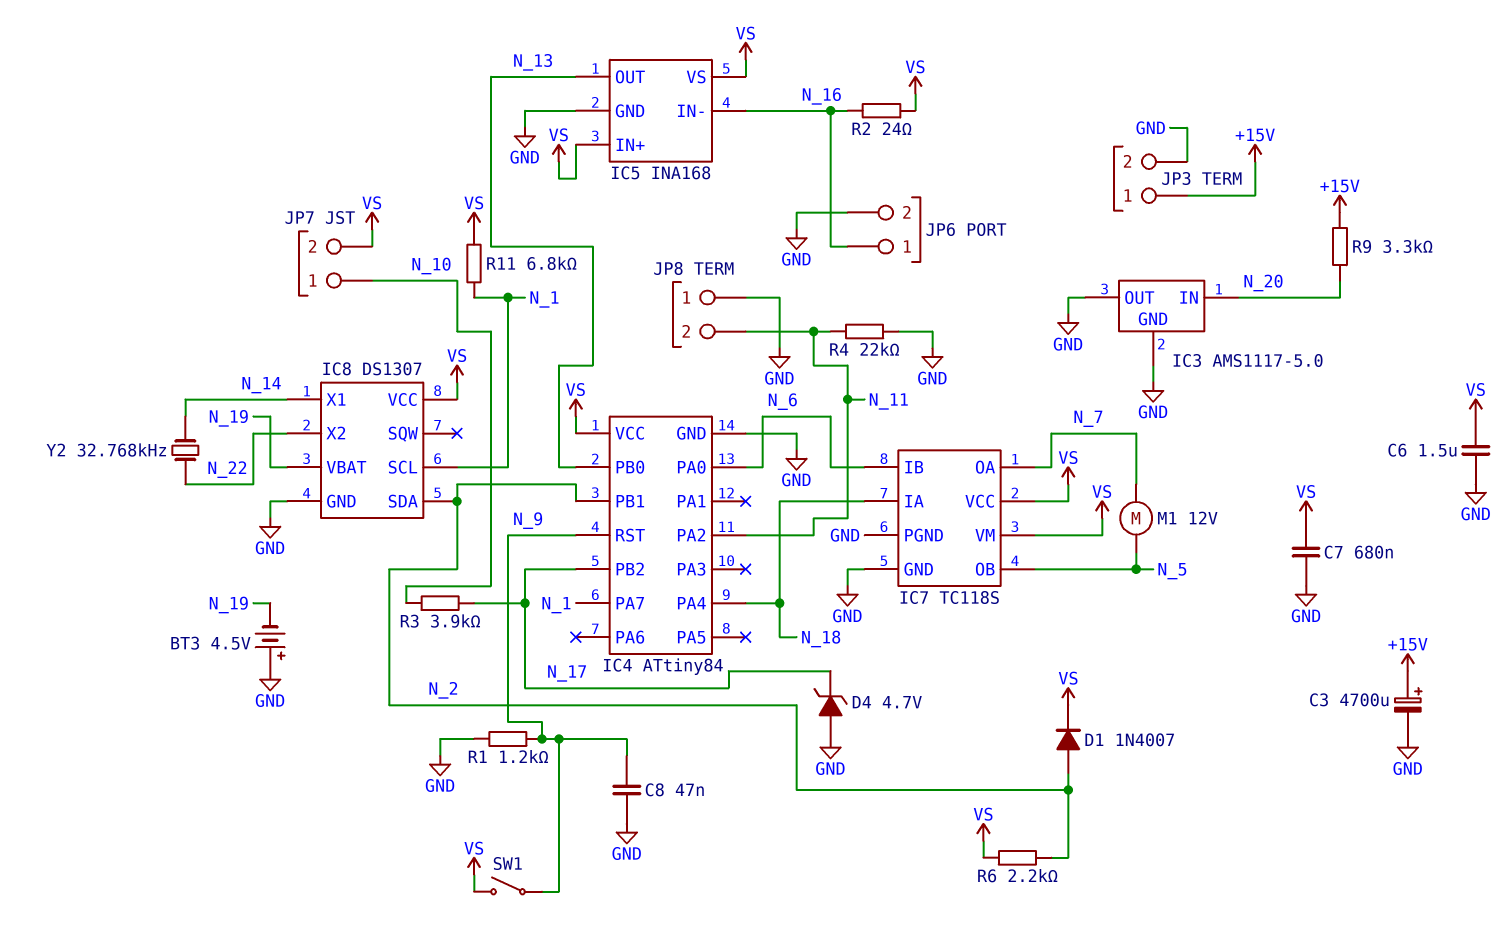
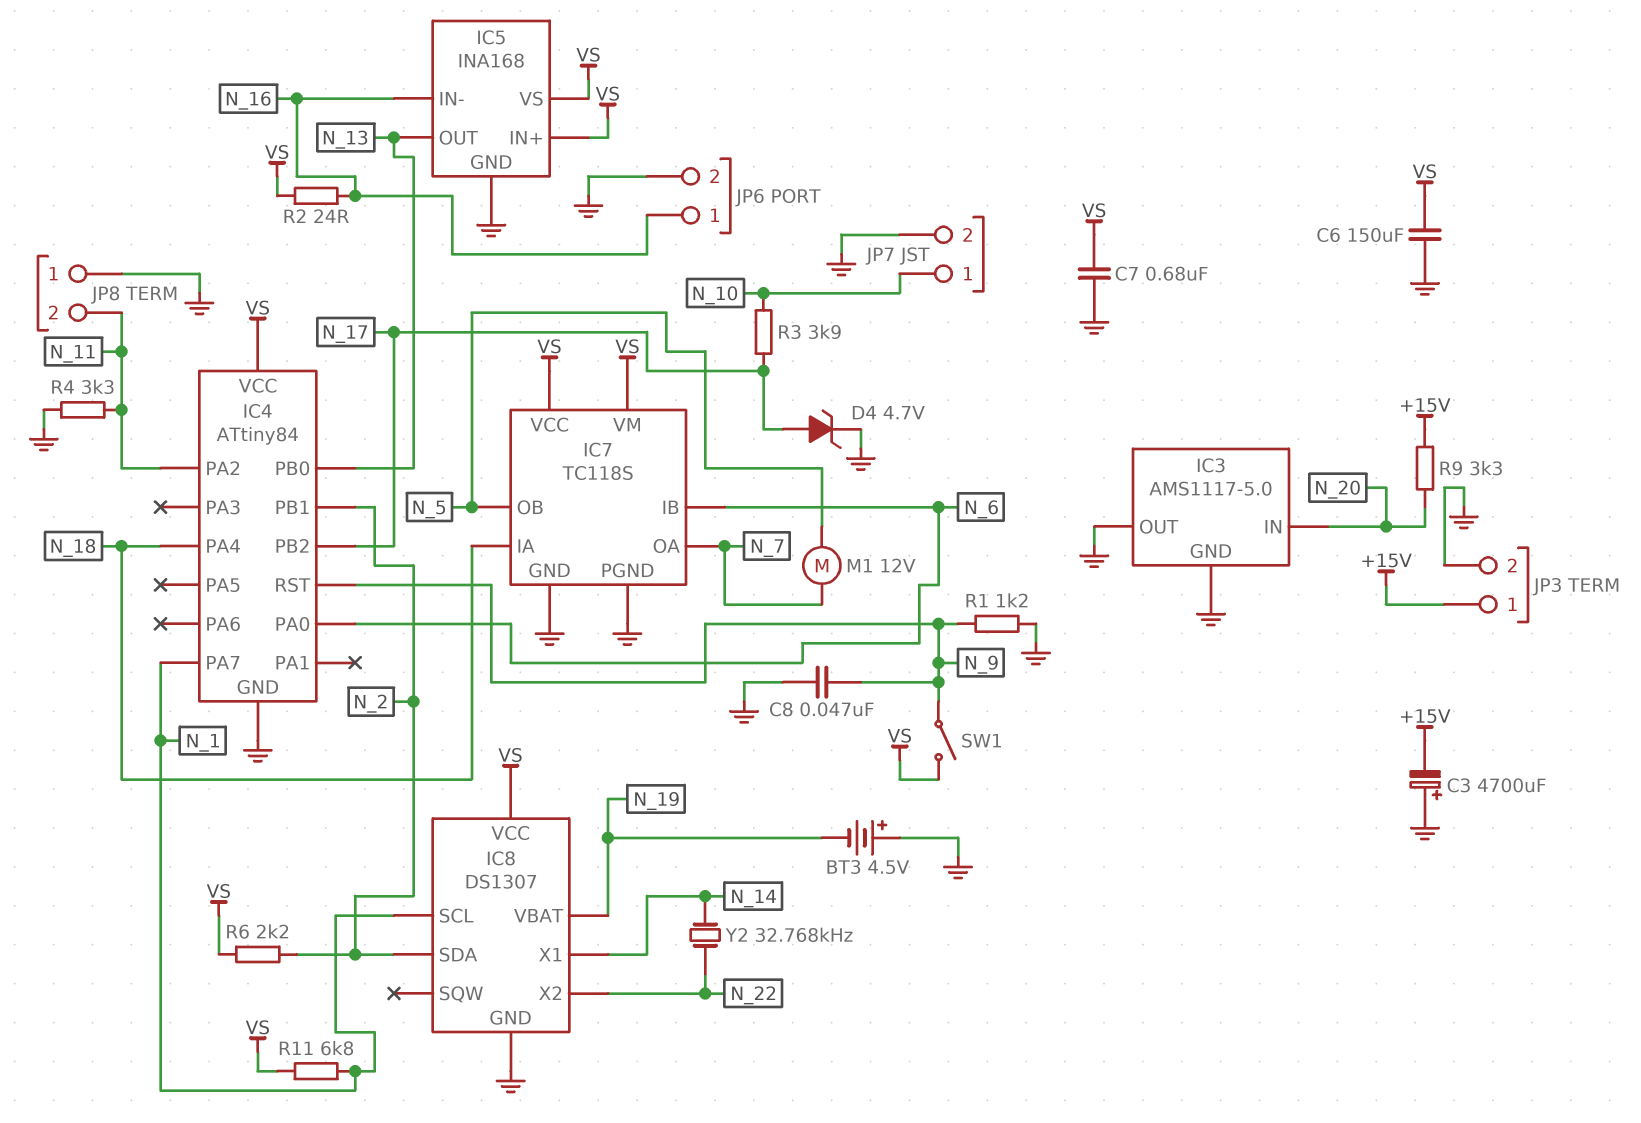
C3: 4700uF (plus +15V, minus GND) -> 4700uF (plus GND, minus +15V)
C6: 1.5uF (GND, VS) -> 150uF (GND, VS)
D1: diode 1N4007 (A N_2, K VS) -> none
D4: zener 4.7V (A GND, K N_17) -> zener 4.7V (A N_17, K GND)
JP7 pin 2: VS -> GND
R4: 22k (GND, N_11) -> 3.3k (GND, N_11)

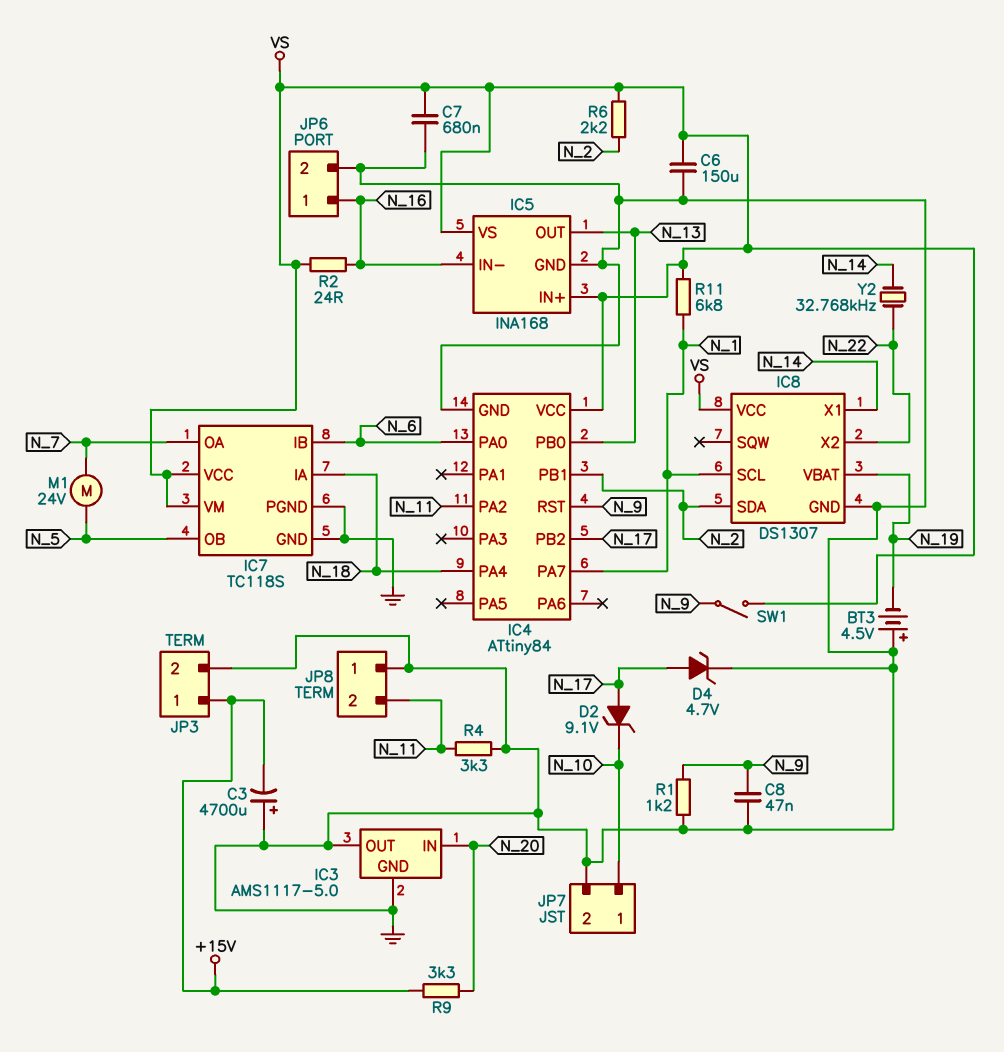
D2: none -> zener 9.1V (A N_17, K N_10)
M1: motor 12V (N_5, N_7) -> motor 24V (N_5, N_7)
R3: 3.9k (N_10, N_17) -> none

